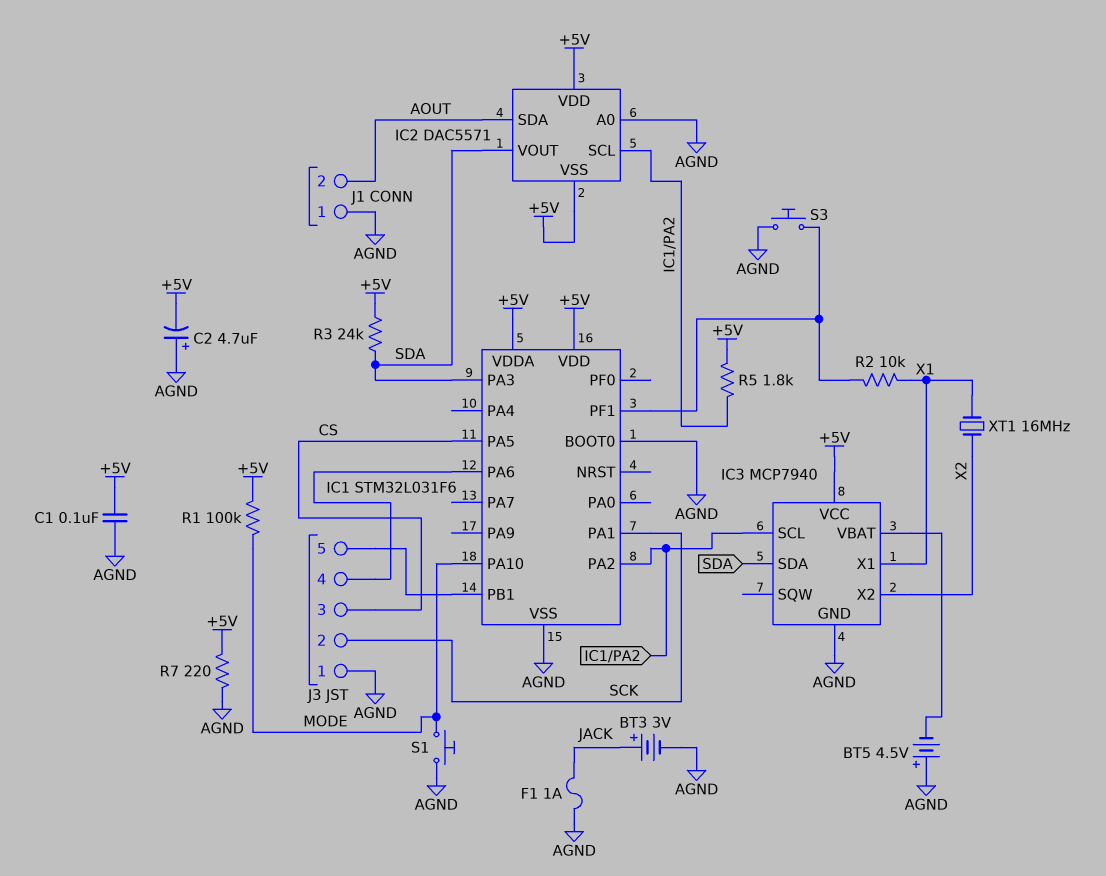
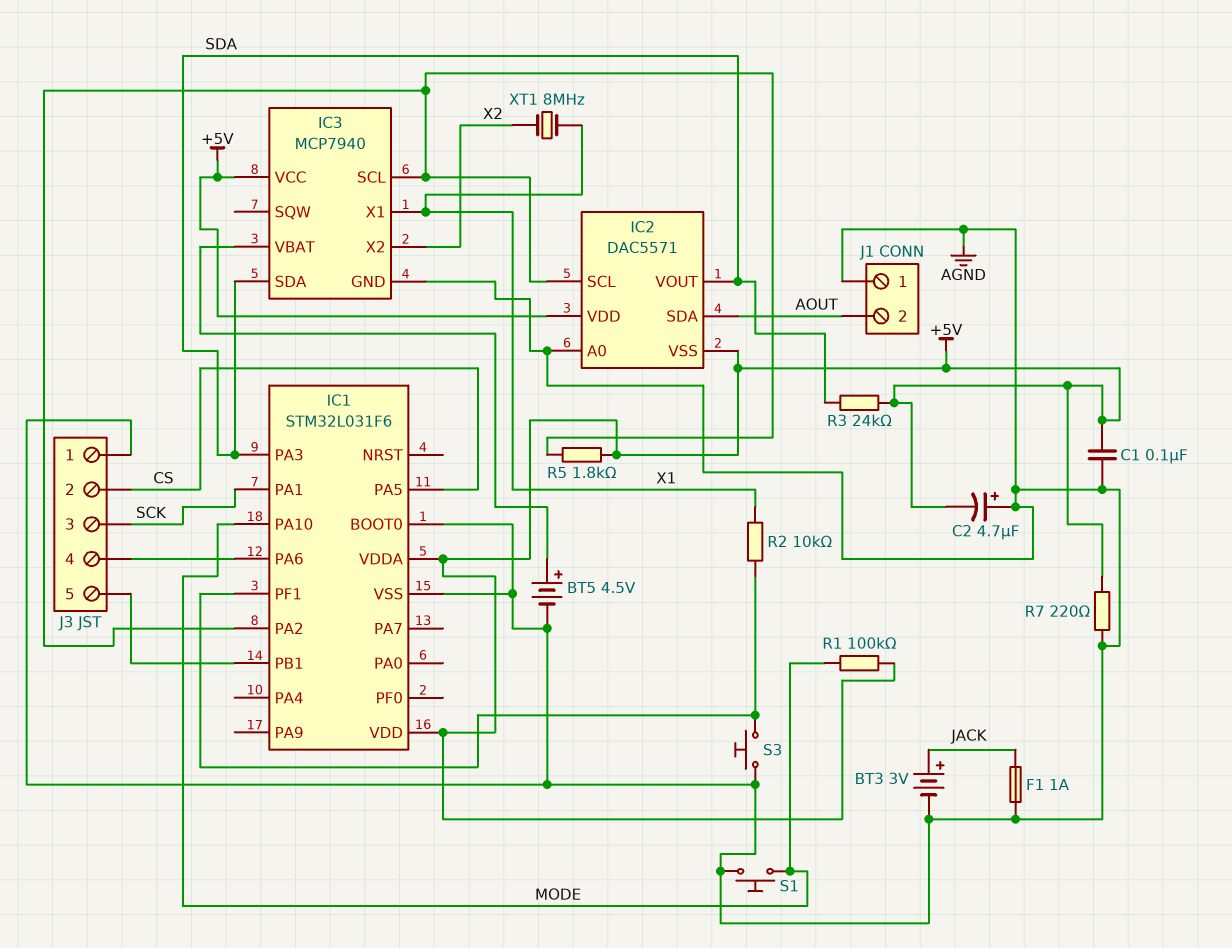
BT5: 4.5V (plus AGND, minus IC3/VBAT) -> 4.5V (plus IC3/VBAT, minus AGND)
J3 pin 2: SCK -> CS
J3 pin 3: CS -> SCK
XT1: 16MHz (X1, X2) -> 8MHz (X1, X2)

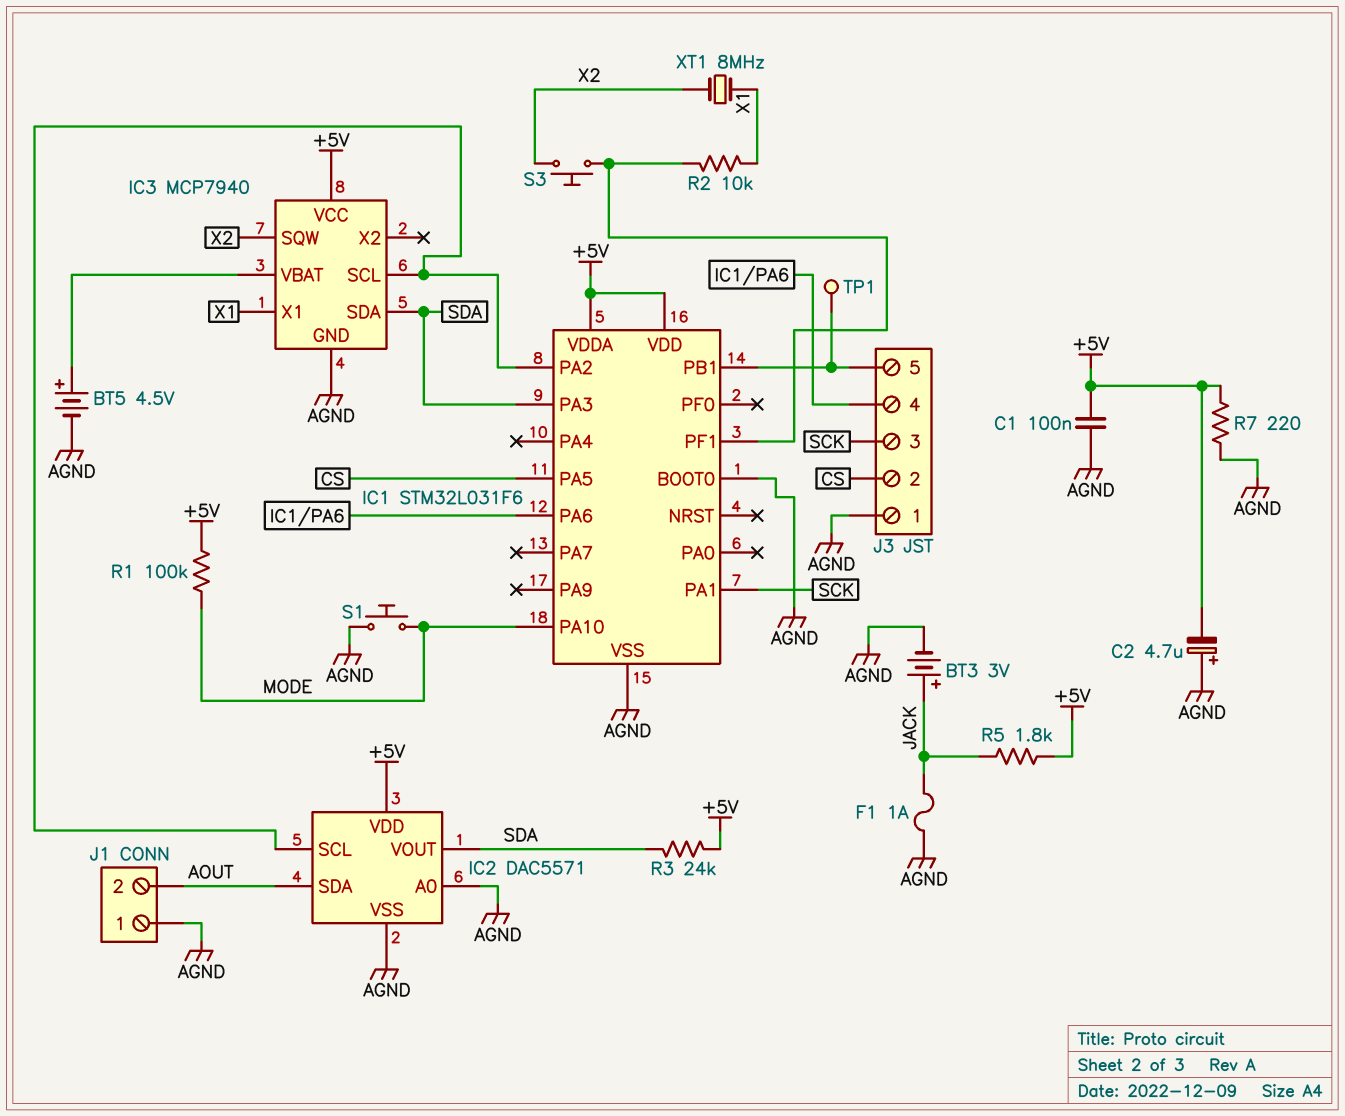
IC2 pin VSS: +5V -> AGND
IC3 pin SQW: none -> X2
IC3 pin X2: X2 -> none
R5: 1.8k (+5V, IC1/PA2) -> 1.8k (+5V, JACK)
S3: button (AGND, IC1/PF1) -> button (IC1/PF1, X2)
TP1: none -> test point (IC1/PB1)

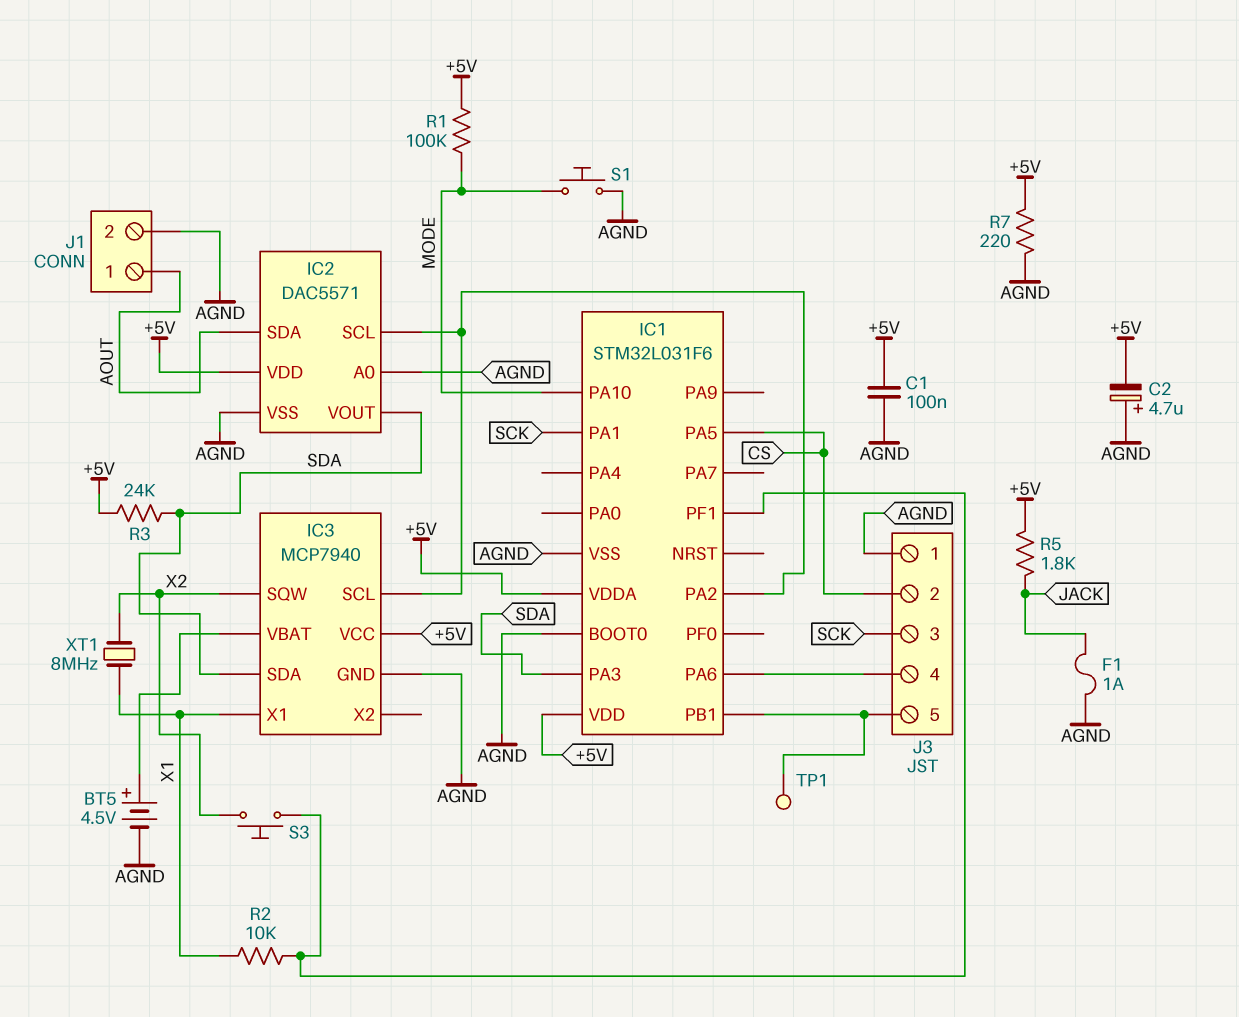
BT3: 3V (plus JACK, minus AGND) -> none
J1 pin 1: AGND -> AOUT
J1 pin 2: AOUT -> AGND

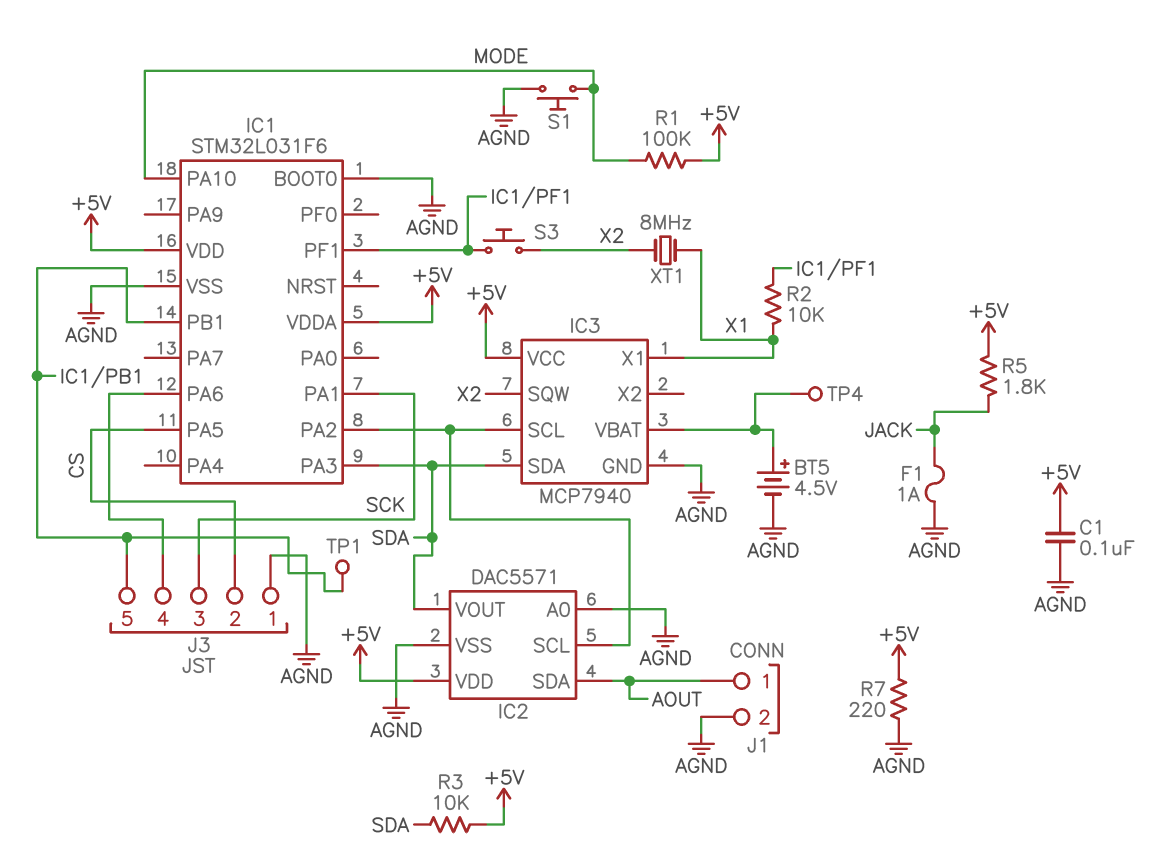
C2: 4.7uF (plus AGND, minus +5V) -> none
R3: 24k (+5V, SDA) -> 10k (+5V, SDA)
TP4: none -> test point (IC3/VBAT)

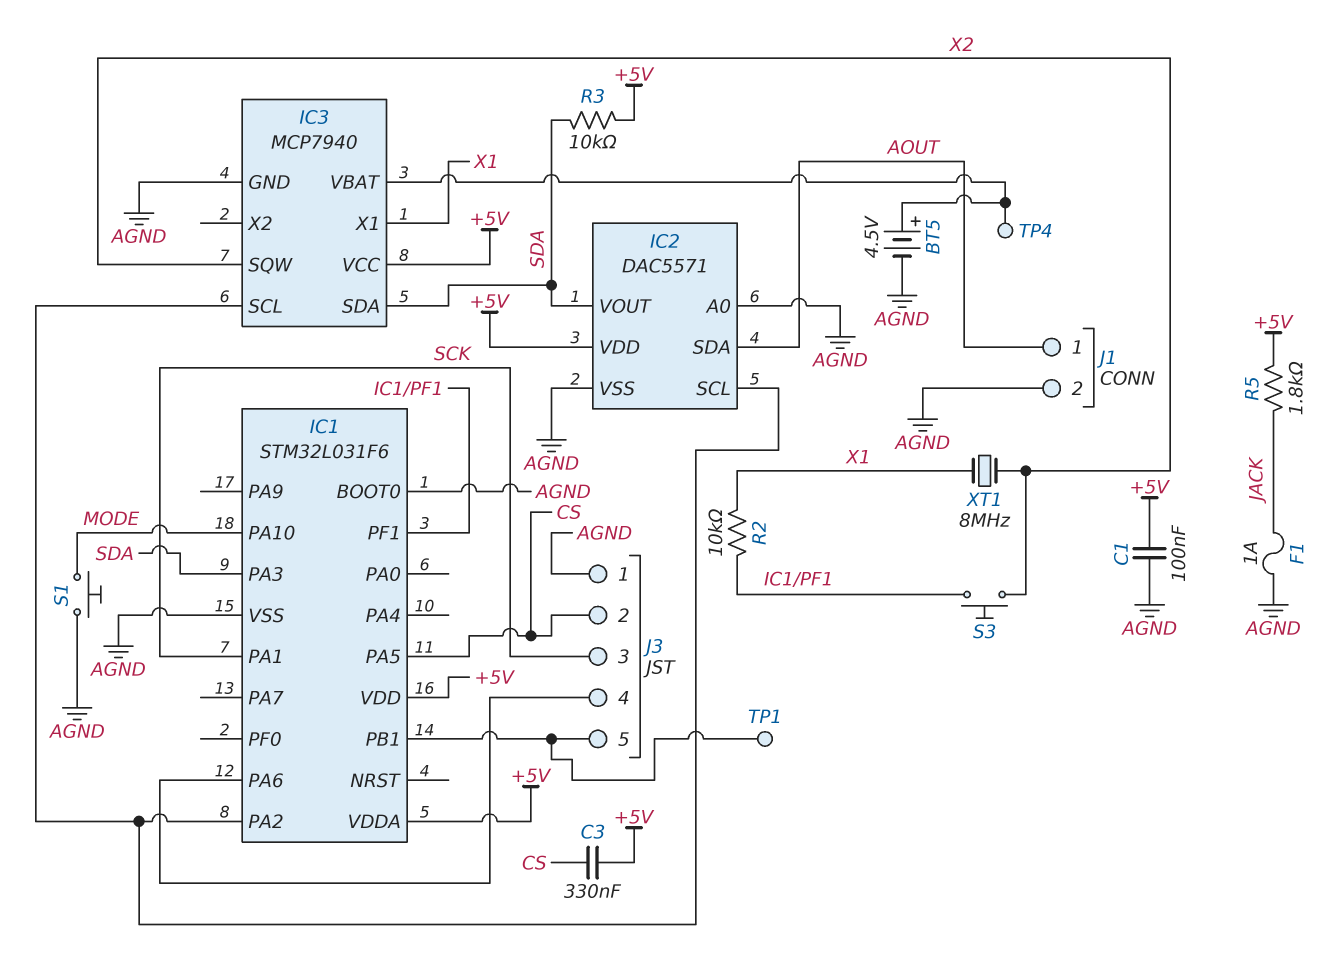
C3: none -> 330nF (+5V, CS)
R1: 100k (+5V, MODE) -> none
R7: 220 (+5V, AGND) -> none

